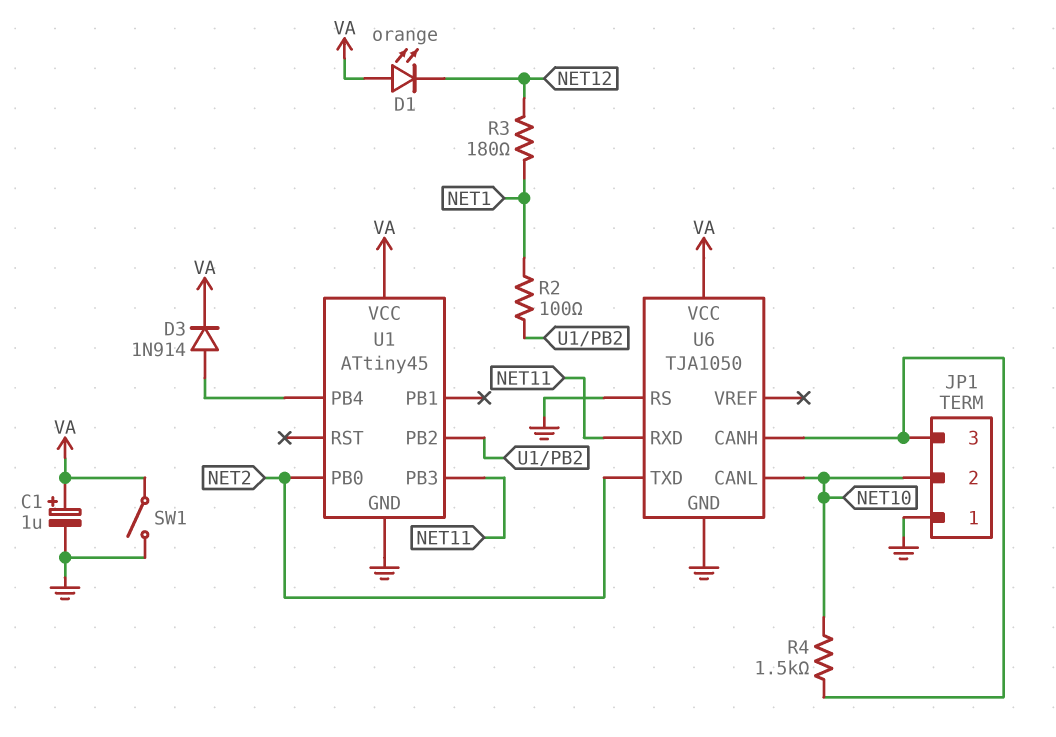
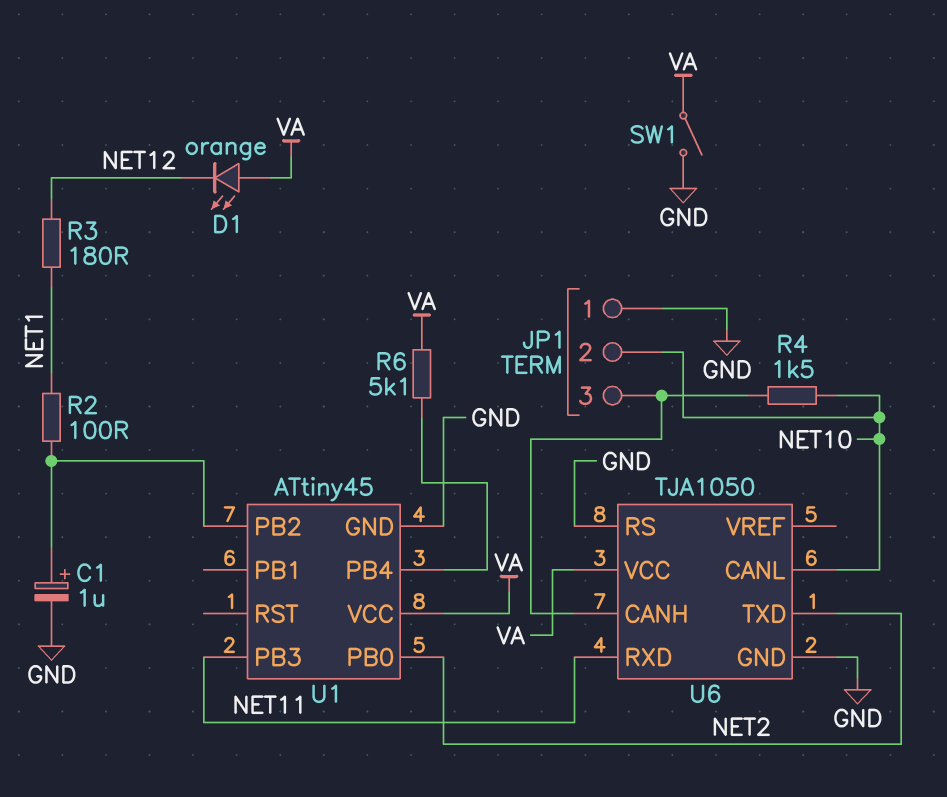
C1: 1uF (plus VA, minus GND) -> 1uF (plus U1/PB2, minus GND)
D3: diode 1N914 (A U1/PB4, K VA) -> none
R6: none -> 5.1k (U1/PB4, VA)

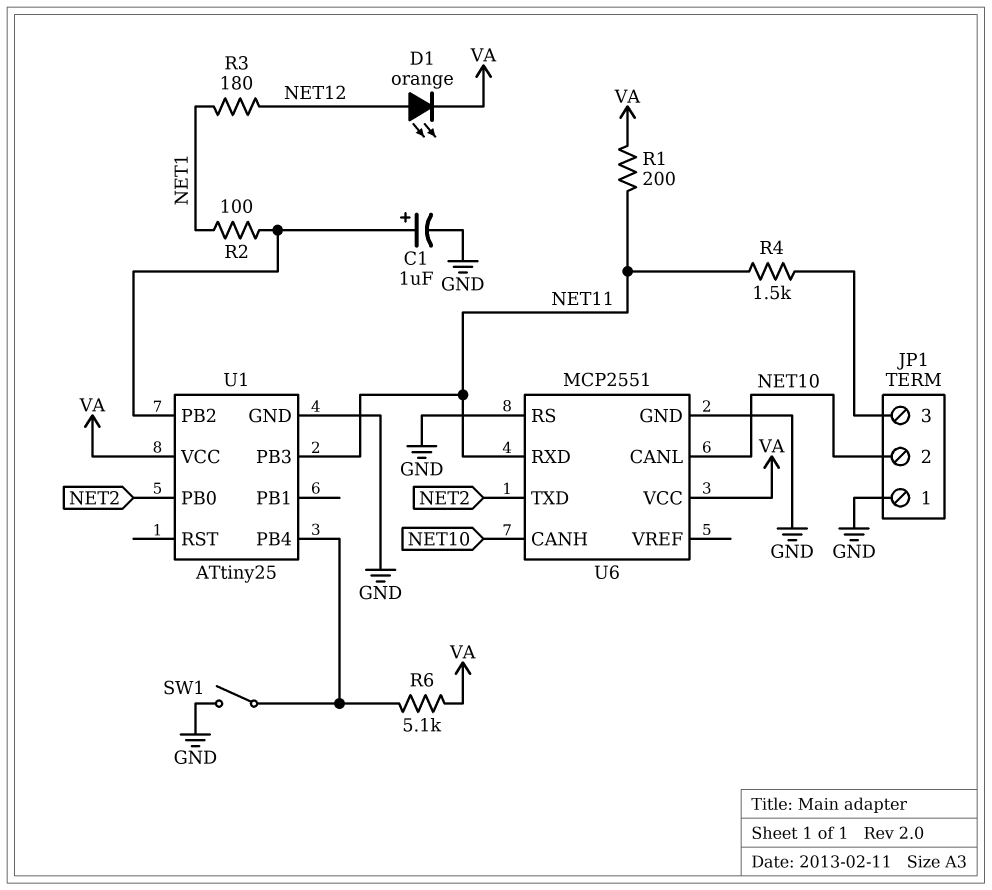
D1: LED orange (A VA, K NET12) -> LED orange (A NET12, K VA)
R1: none -> 200 (NET11, VA)
R4: 1.5k (JP1/3, NET10) -> 1.5k (JP1/3, NET11)
SW1: switch (GND, VA) -> switch (GND, U1/PB4)
U1: ATtiny45 -> ATtiny25
U6: TJA1050 -> MCP2551
U6 pin CANH: JP1/3 -> NET10

